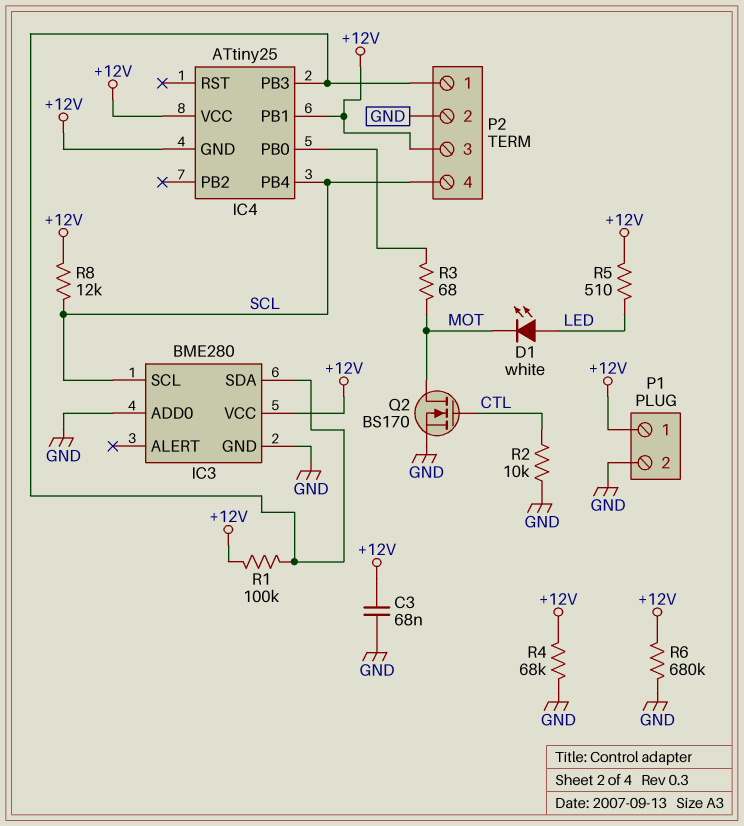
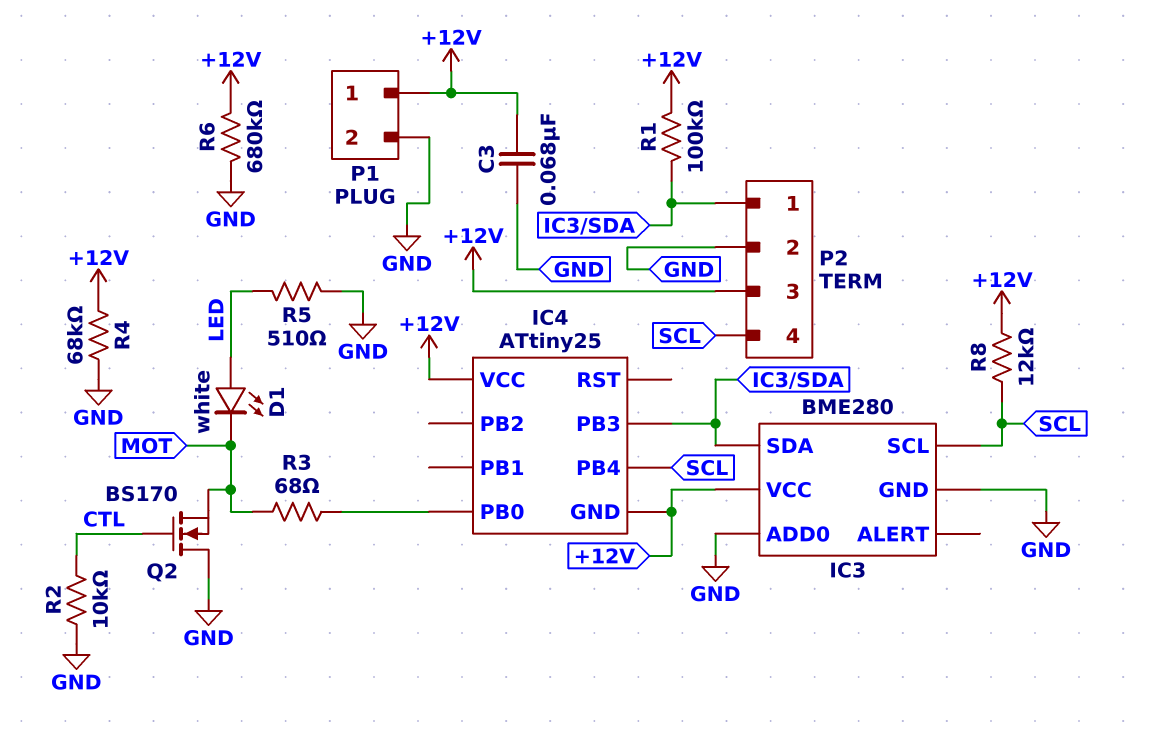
IC4 pin PB1: +12V -> none
Q2: NMOS BS170 (G CTL, D MOT, S GND) -> NMOS BS170 (G CTL, D GND, S MOT)
R5: 510 (+12V, LED) -> 510 (GND, LED)

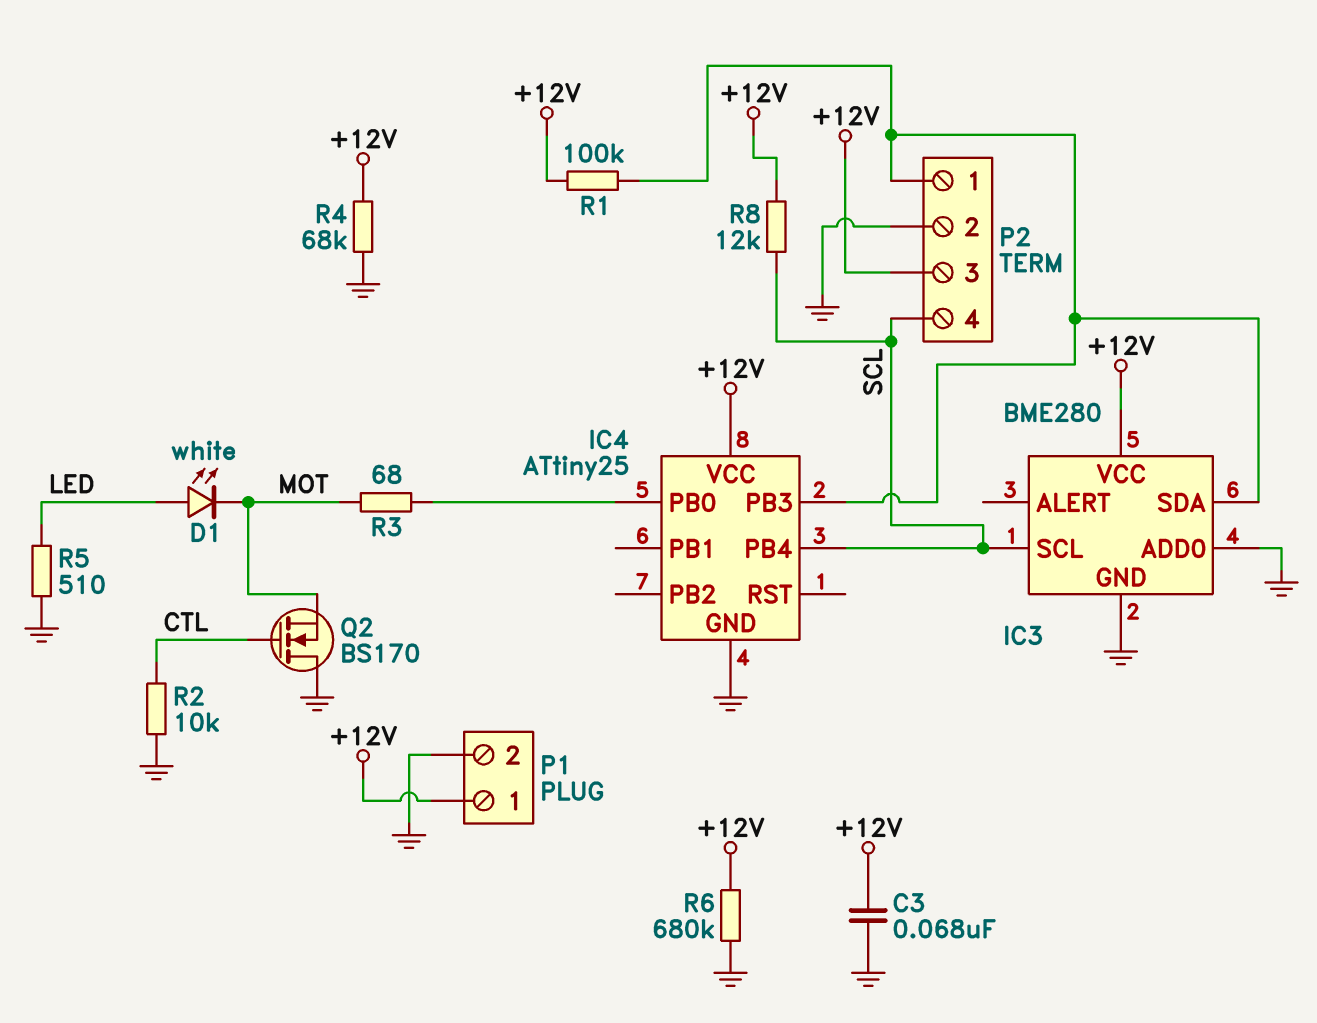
IC4 pin GND: +12V -> GND

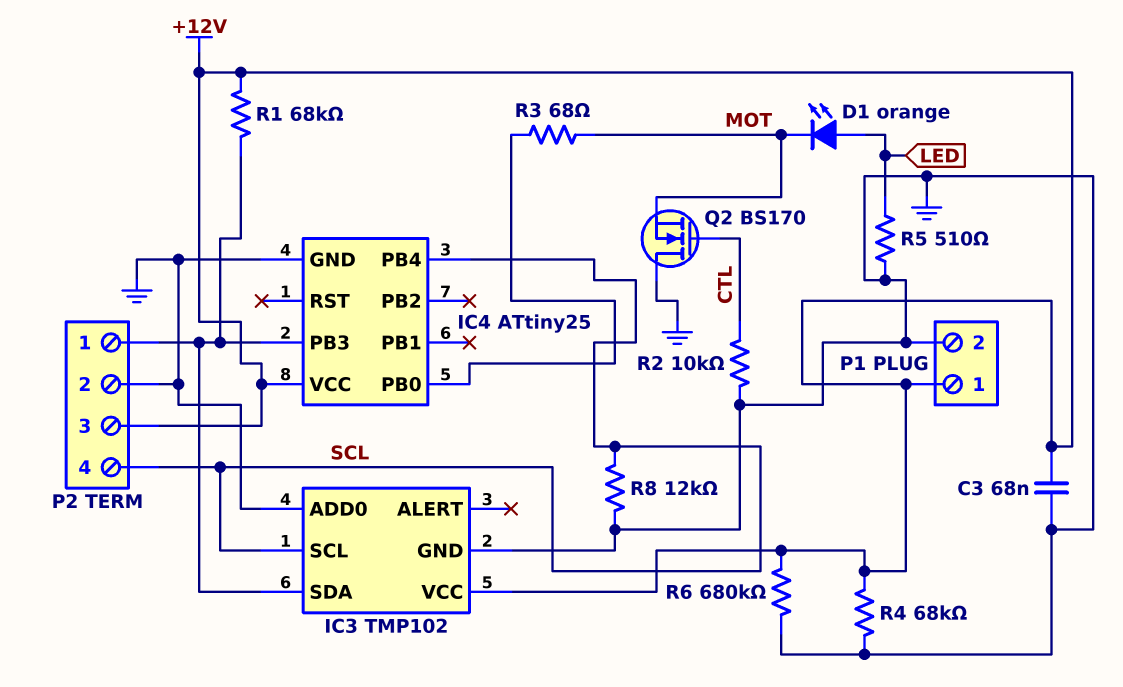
D1: LED white (A LED, K MOT) -> LED orange (A LED, K MOT)
IC3: BME280 -> TMP102
R1: 100k (+12V, IC3/SDA) -> 68k (+12V, IC3/SDA)
R8: 12k (+12V, SCL) -> 12k (GND, SCL)

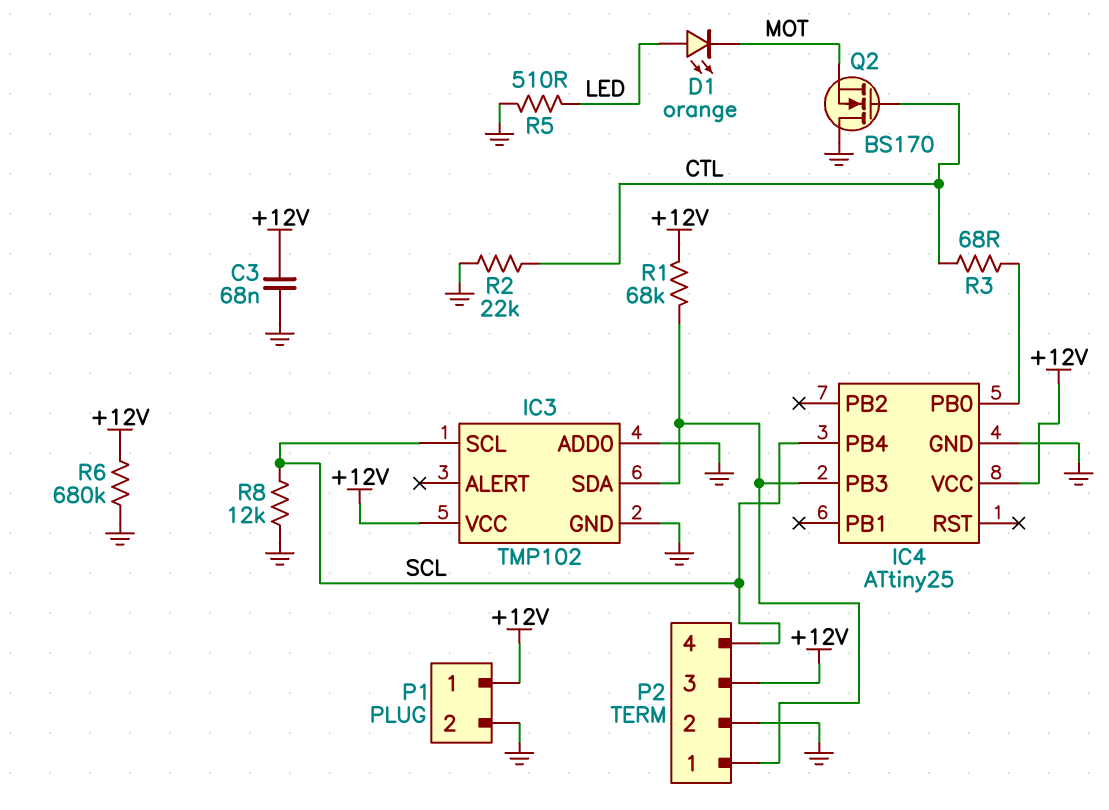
R2: 10k (CTL, GND) -> 22k (CTL, GND)
R3: 68 (IC4/PB0, MOT) -> 68 (CTL, IC4/PB0)
R4: 68k (+12V, GND) -> none

